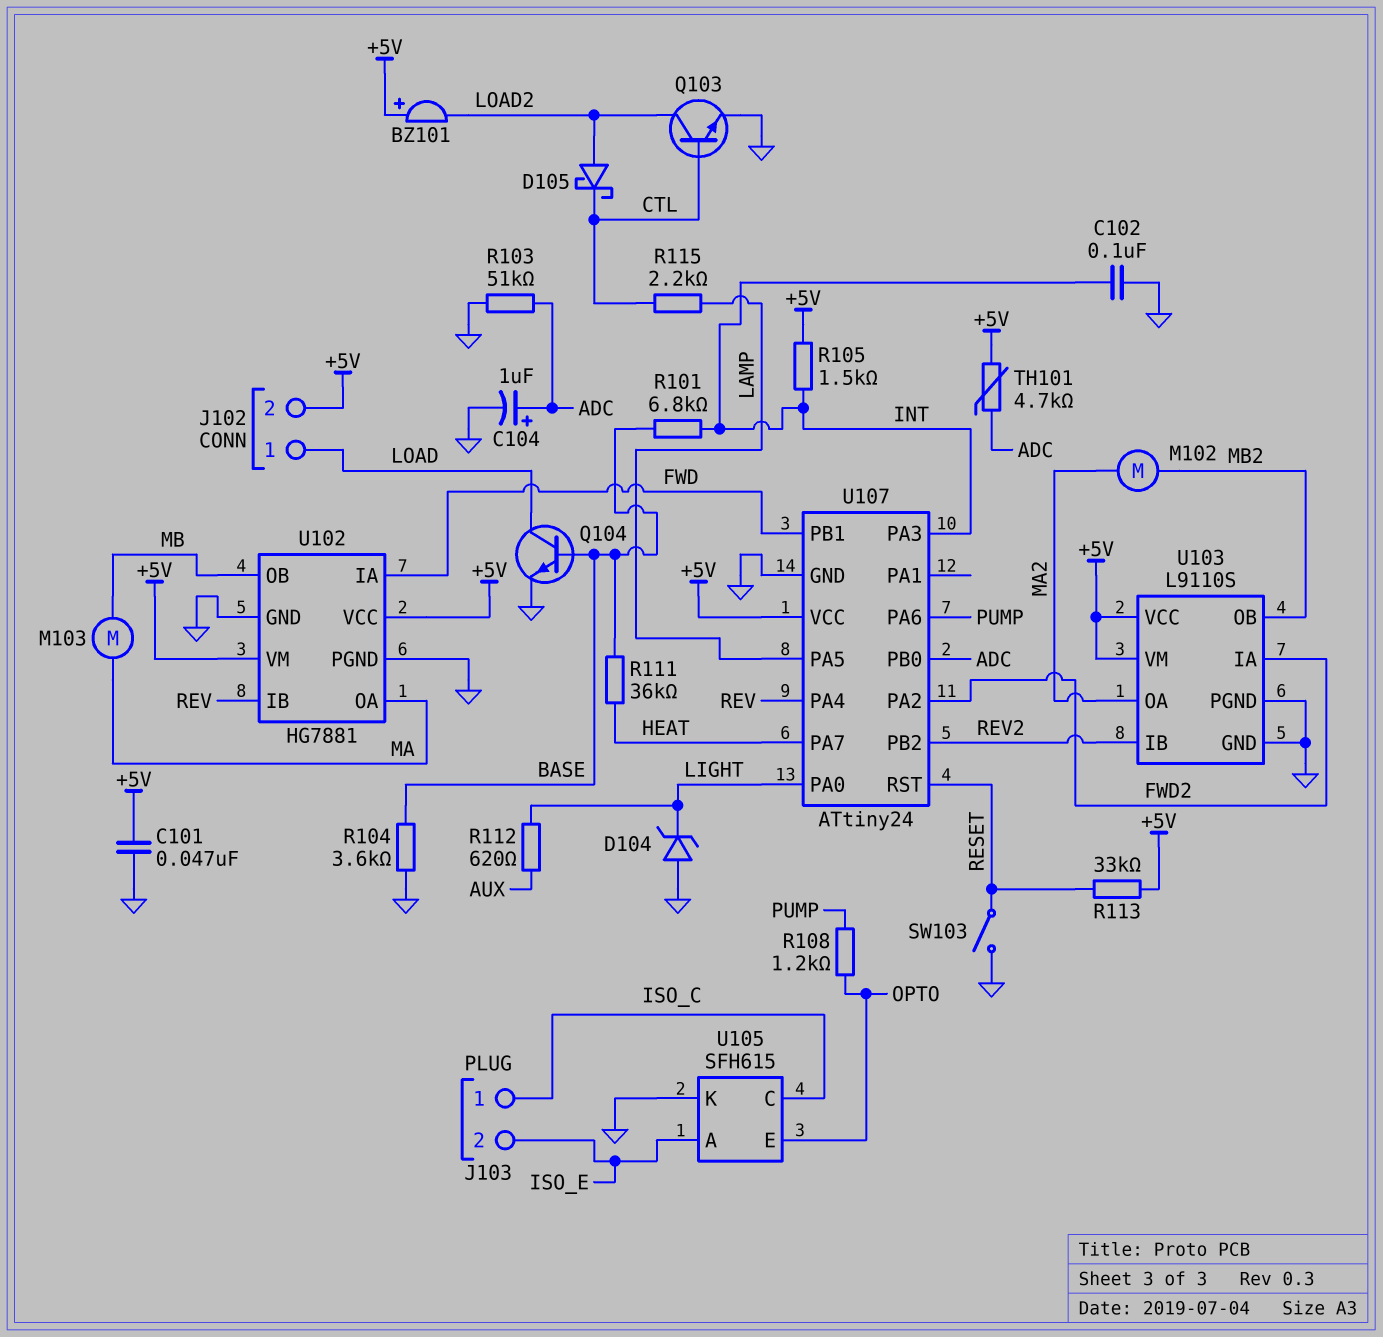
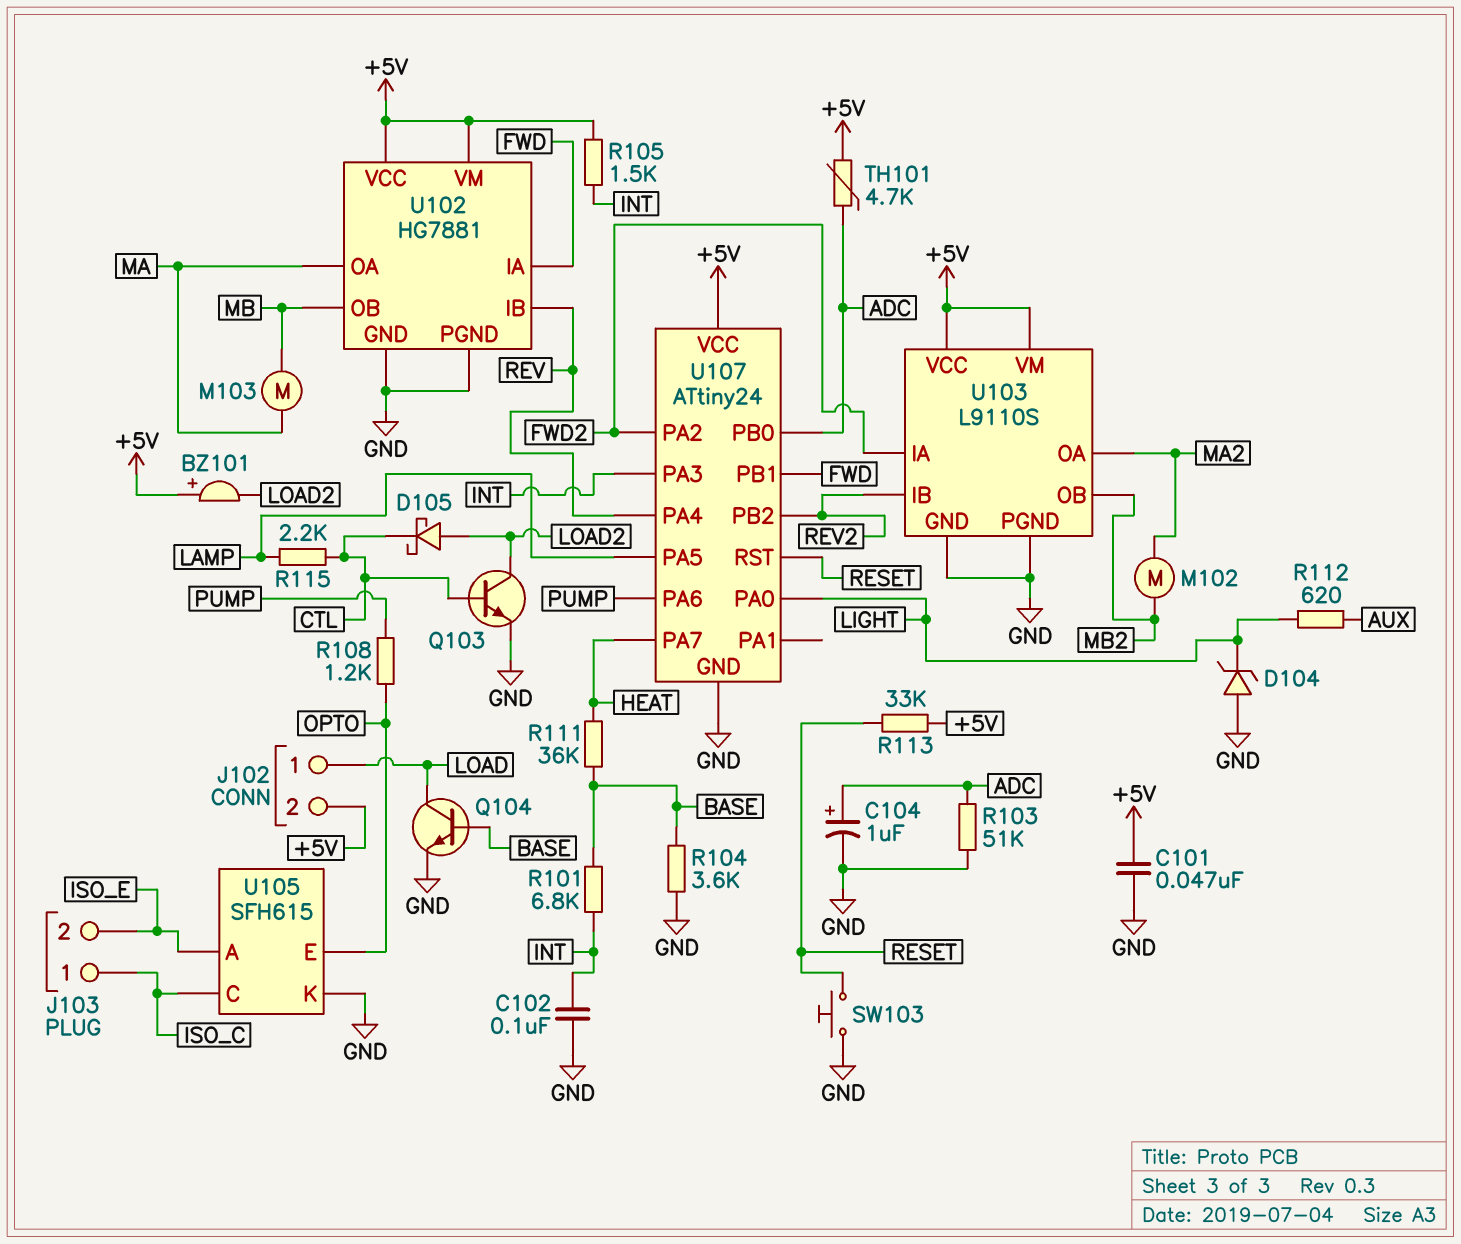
SW103: switch (GND, RESET) -> button (GND, RESET)

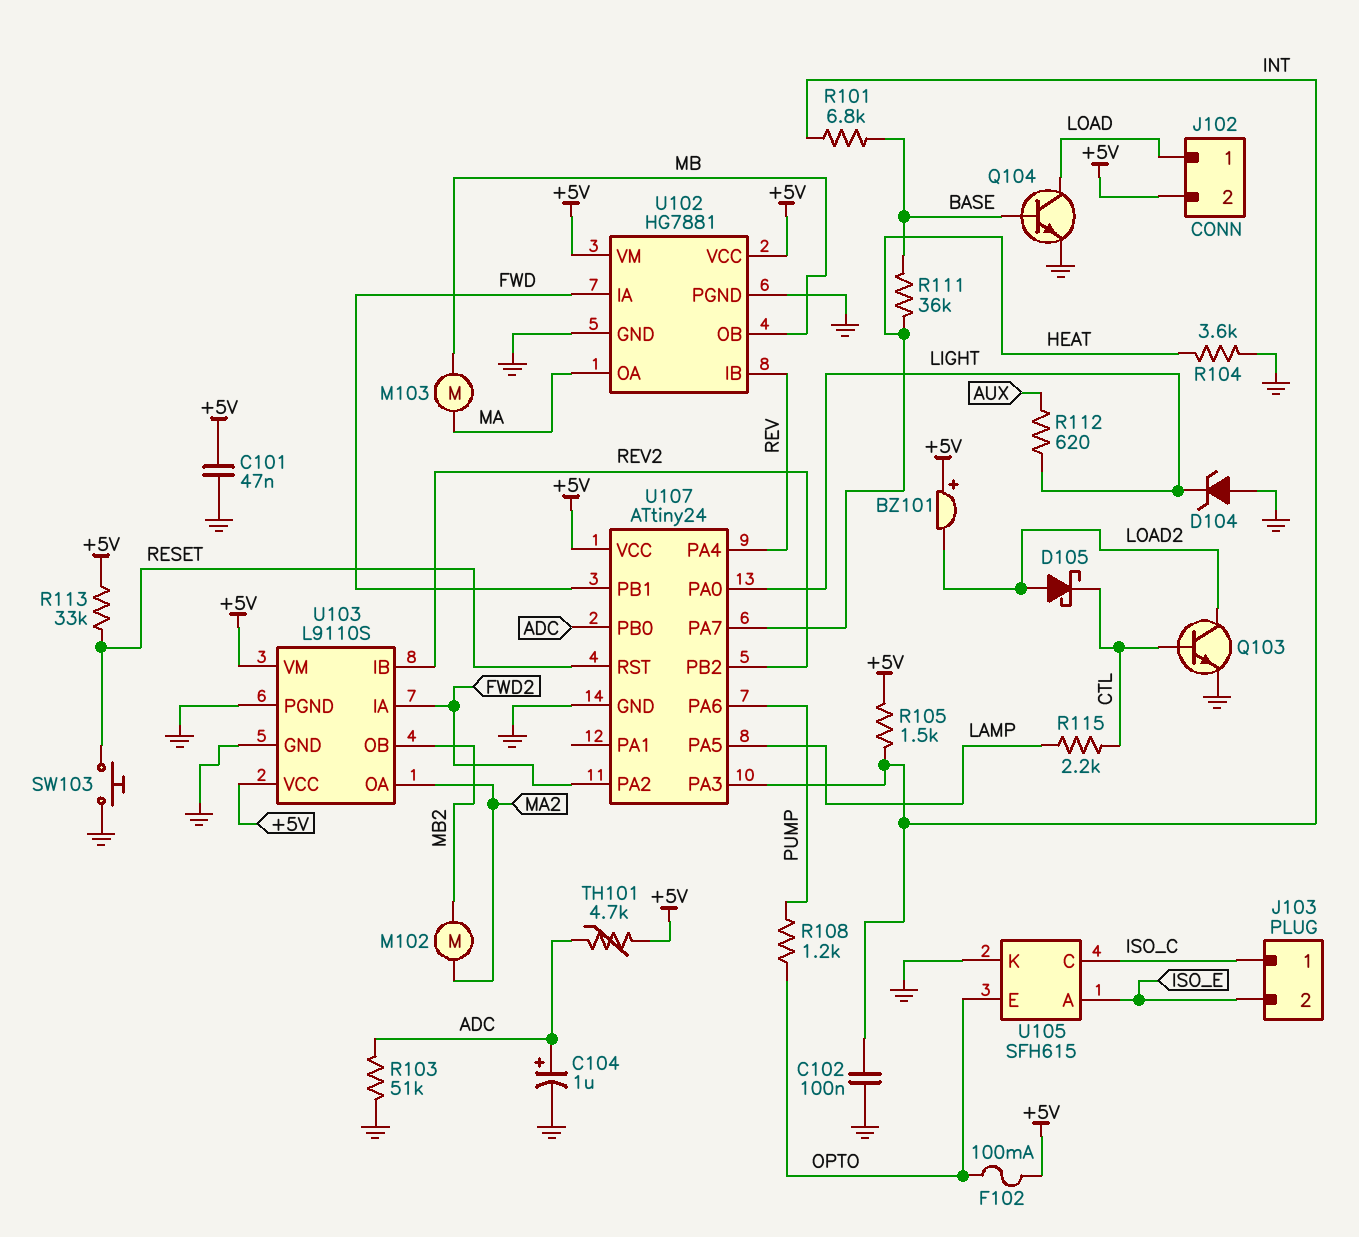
F102: none -> 100mA (+5V, OPTO)
R104: 3.6k (BASE, GND) -> 3.6k (GND, HEAT)

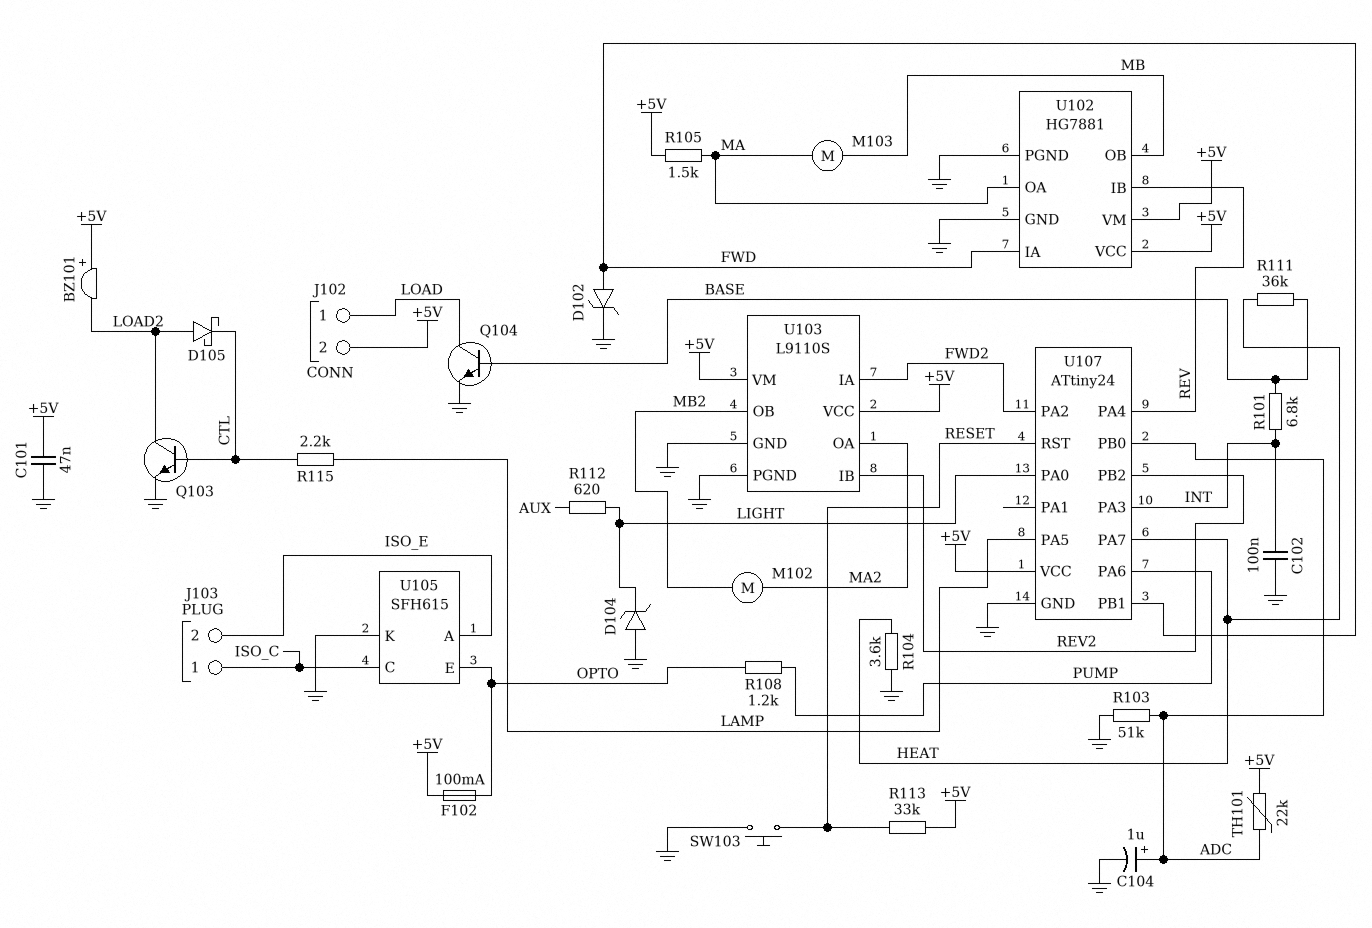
D102: none -> zener (A FWD, K GND)
R105: 1.5k (+5V, INT) -> 1.5k (+5V, MA)
TH101: 4.7k (+5V, ADC) -> 22k (+5V, ADC)

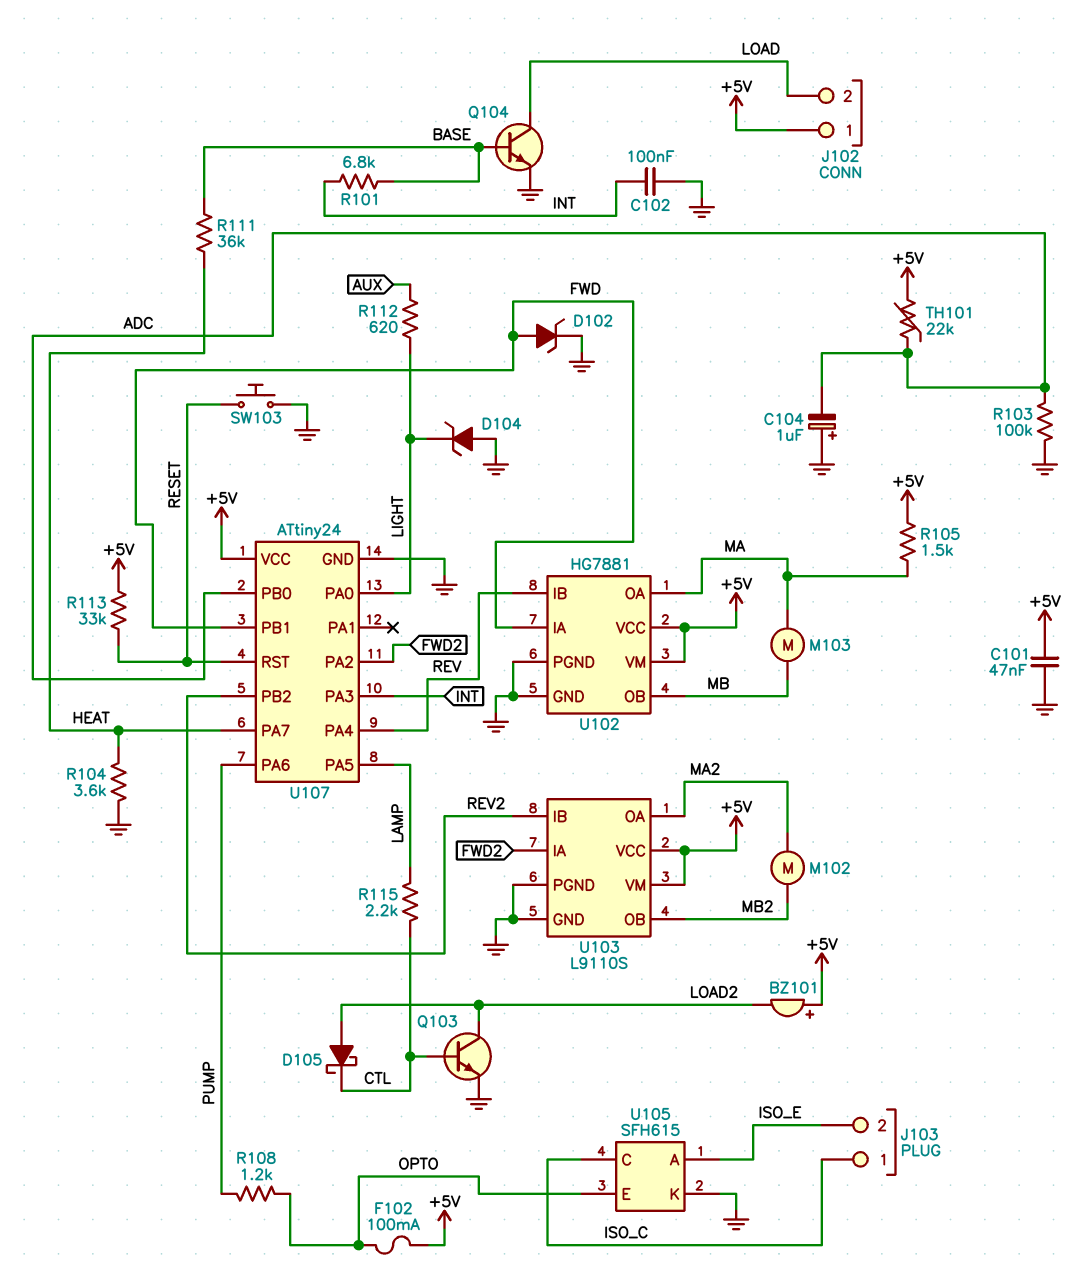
C104: 1uF (plus ADC, minus GND) -> 1uF (plus GND, minus ADC)
J102 pin 1: LOAD -> +5V
J102 pin 2: +5V -> LOAD
R103: 51k (ADC, GND) -> 100k (ADC, GND)

